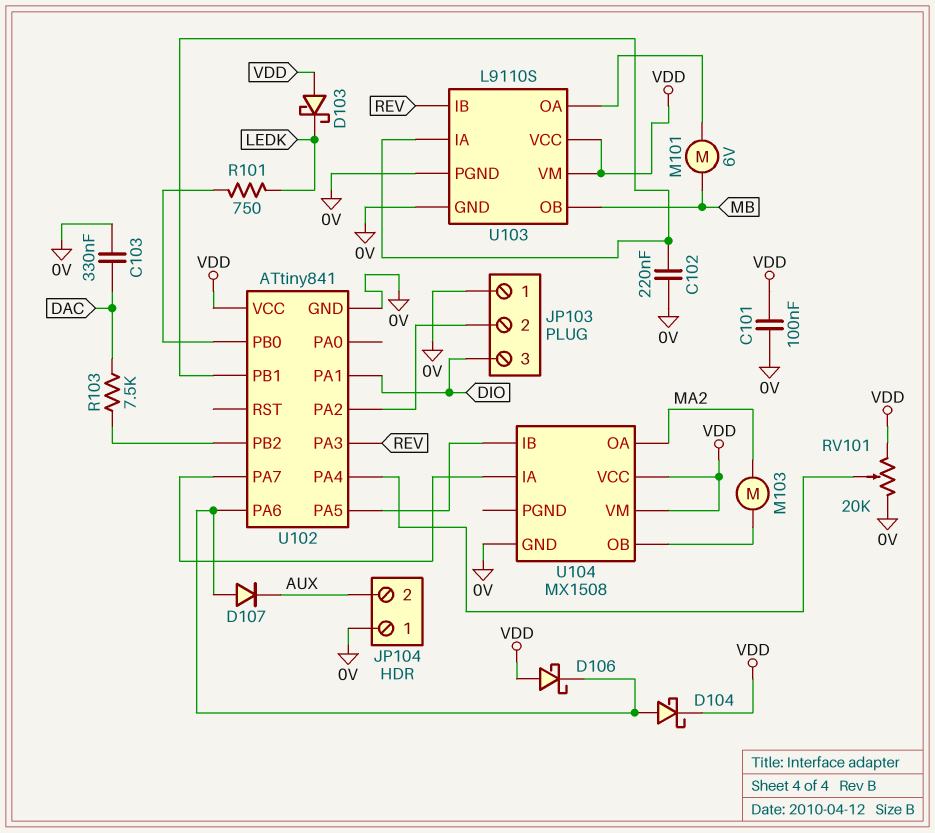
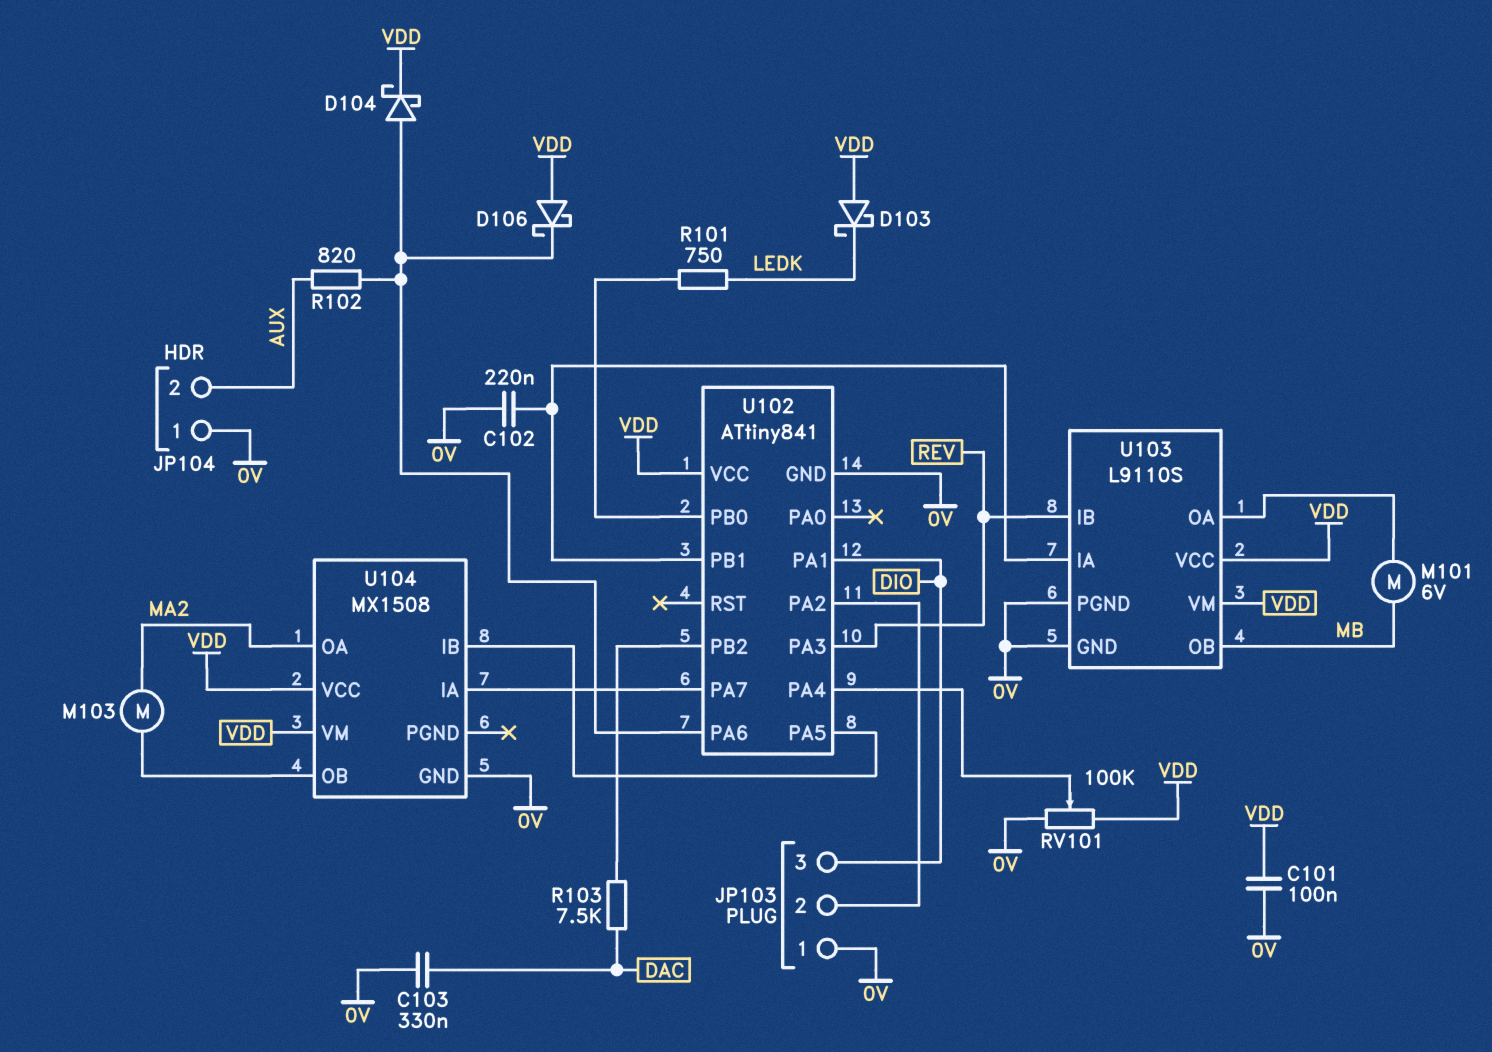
D107: diode (A U102/PA6, K AUX) -> none
R102: none -> 820 (AUX, U102/PA6)
RV101: 20k (0V, VDD, wiper U102/PA4) -> 100k (0V, VDD, wiper U102/PA4)

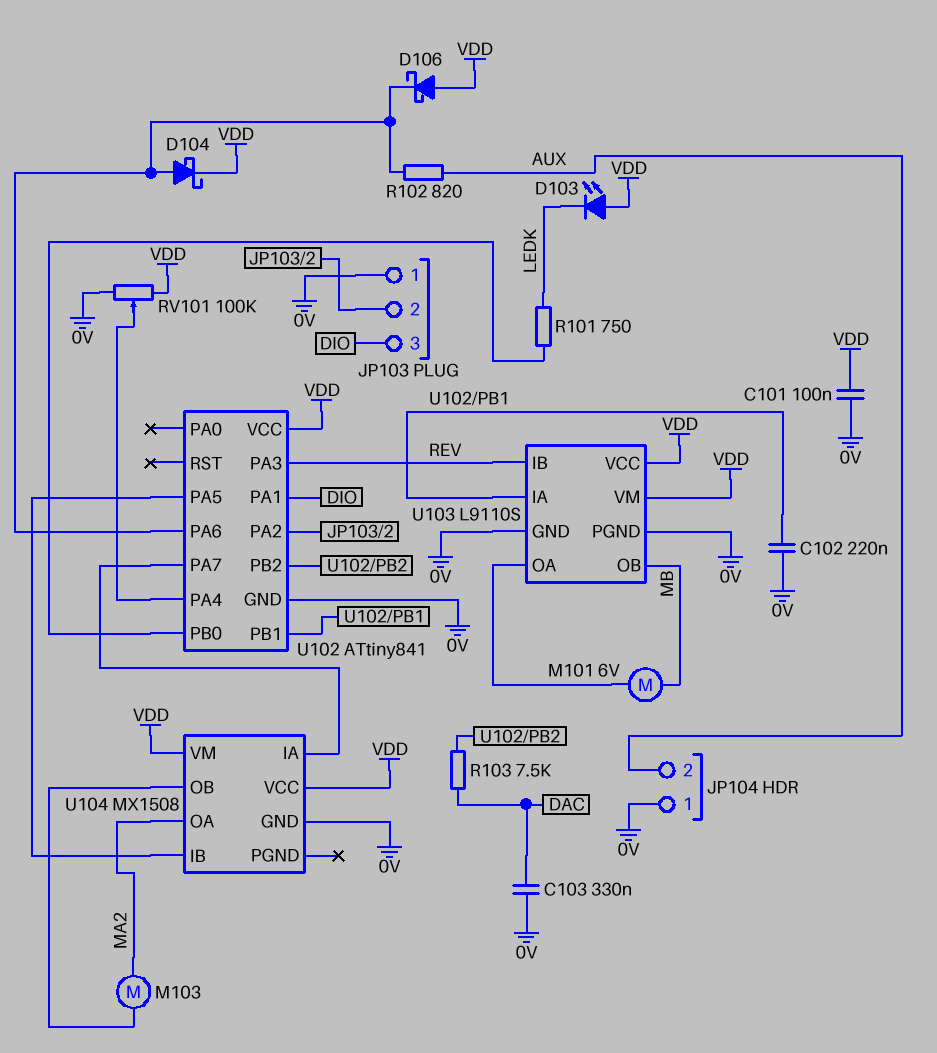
D103: schottky (A VDD, K LEDK) -> LED (A VDD, K LEDK)

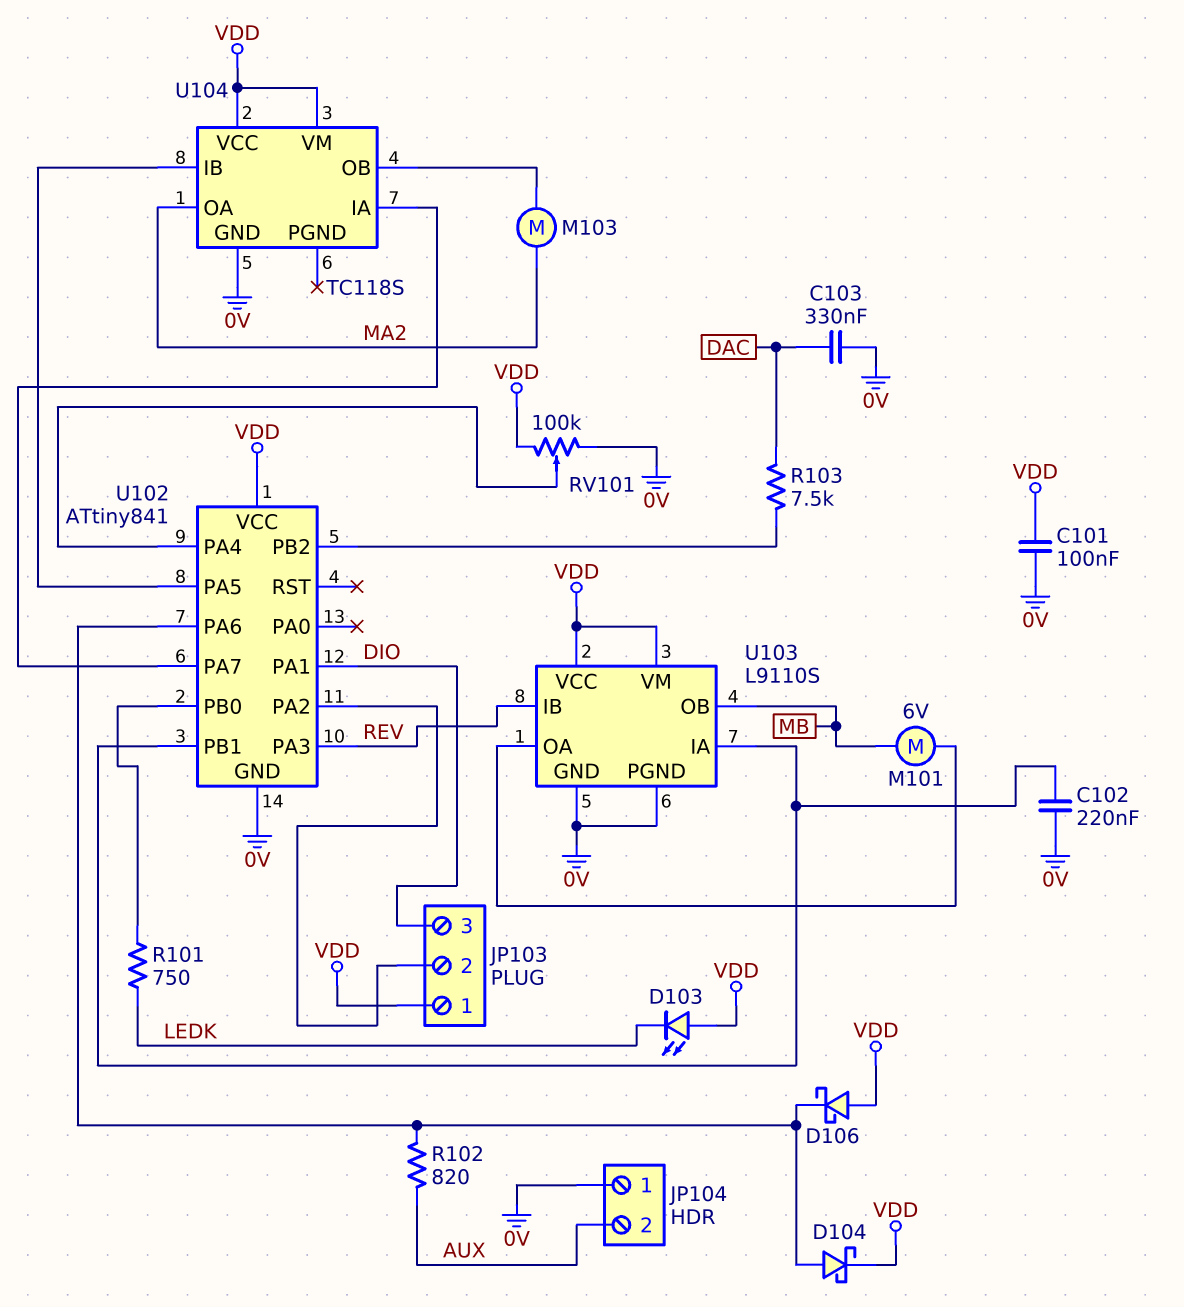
JP103 pin 1: 0V -> VDD
U104: MX1508 -> TC118S

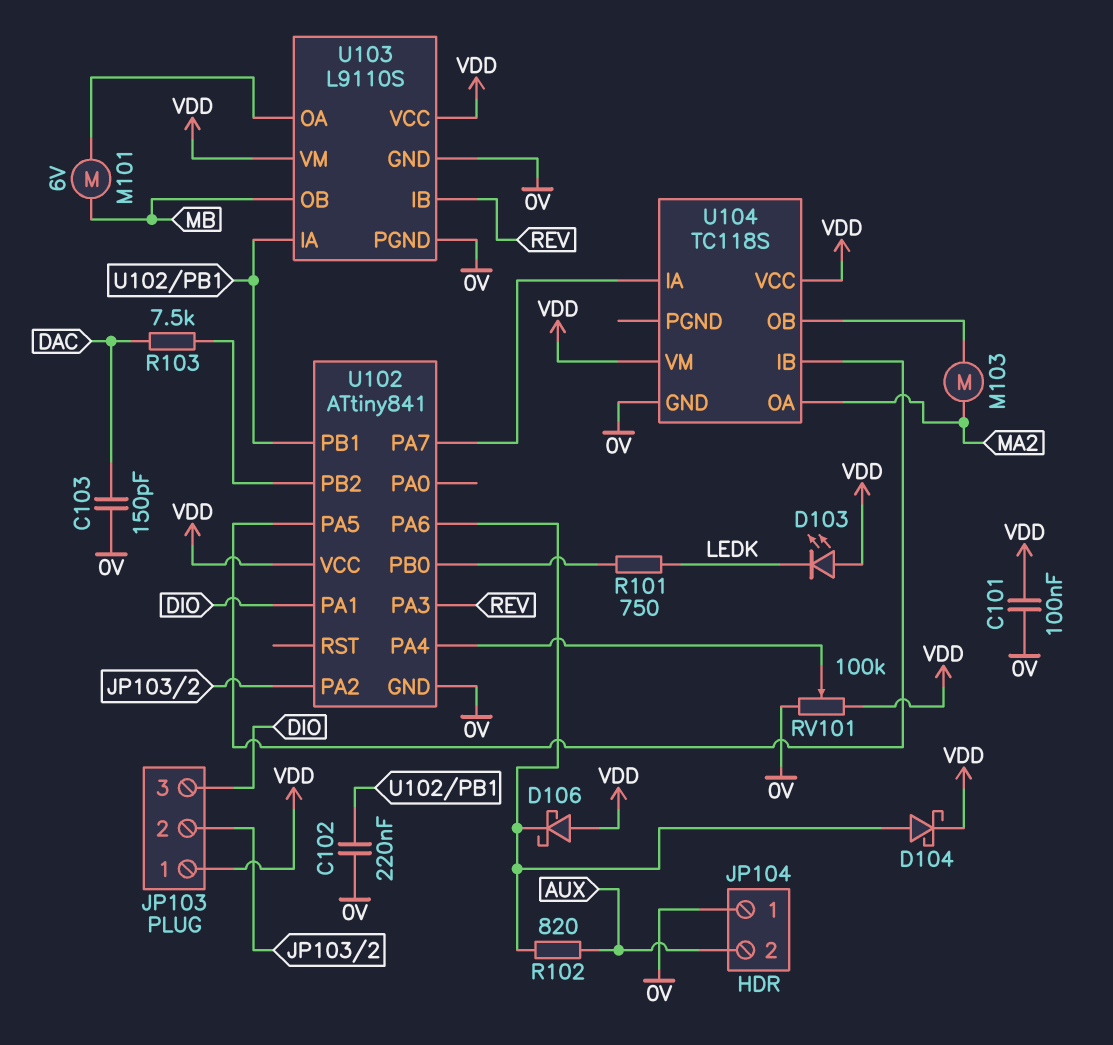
C103: 330nF (0V, DAC) -> 150pF (0V, DAC)

